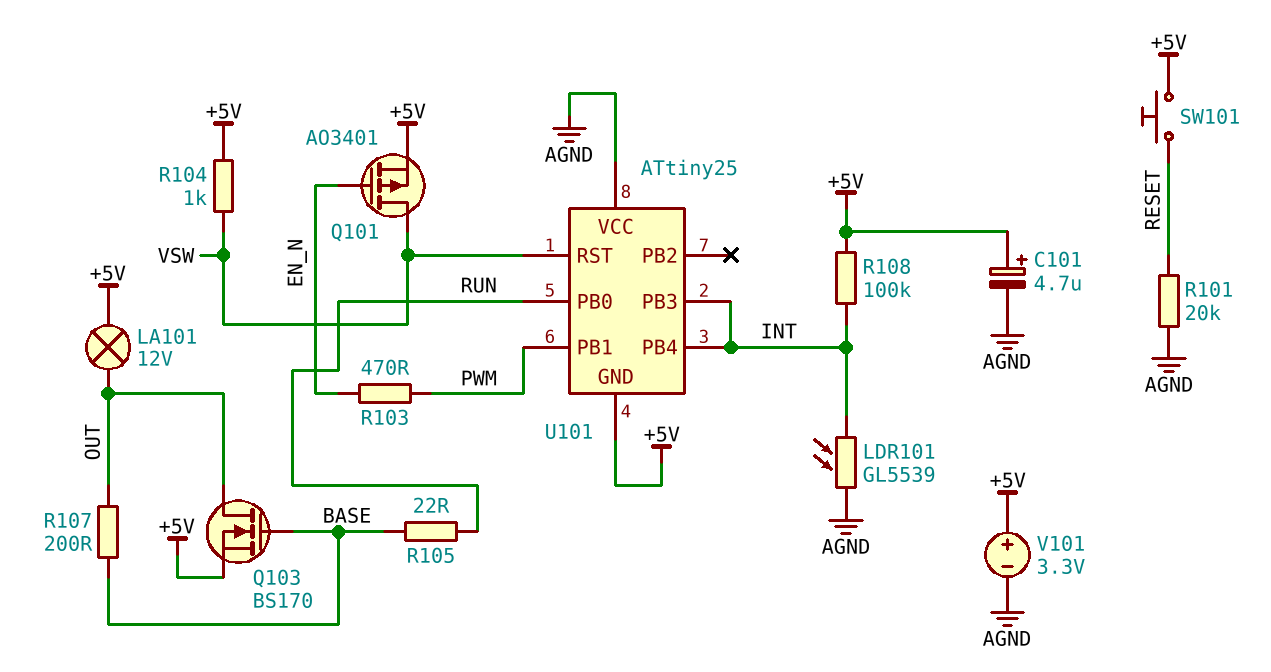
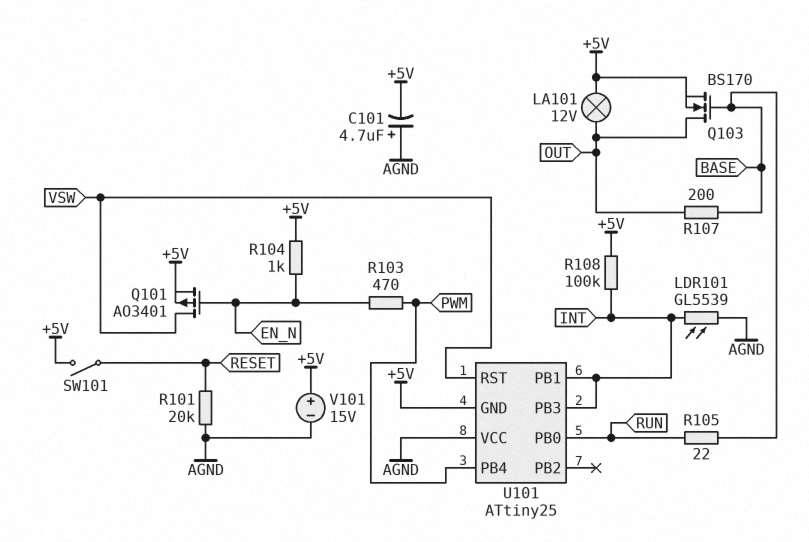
C101: 4.7uF (plus +5V, minus AGND) -> 4.7uF (plus AGND, minus +5V)
R104: 1k (+5V, VSW) -> 1k (+5V, EN_N)
SW101: button (+5V, RESET) -> switch (+5V, RESET)
U101 pin PB1: PWM -> INT
U101 pin PB4: INT -> PWM
V101: 3.3V (plus +5V, minus AGND) -> 15V (plus +5V, minus AGND)

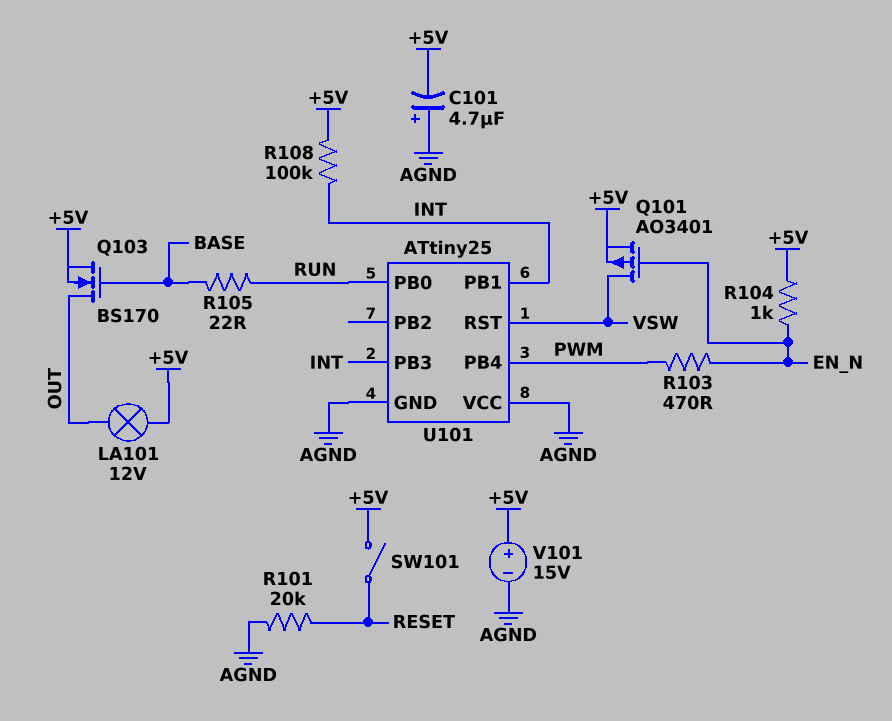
LDR101: GL5539 (AGND, INT) -> none
R107: 200 (BASE, OUT) -> none
U101 pin GND: +5V -> AGND

